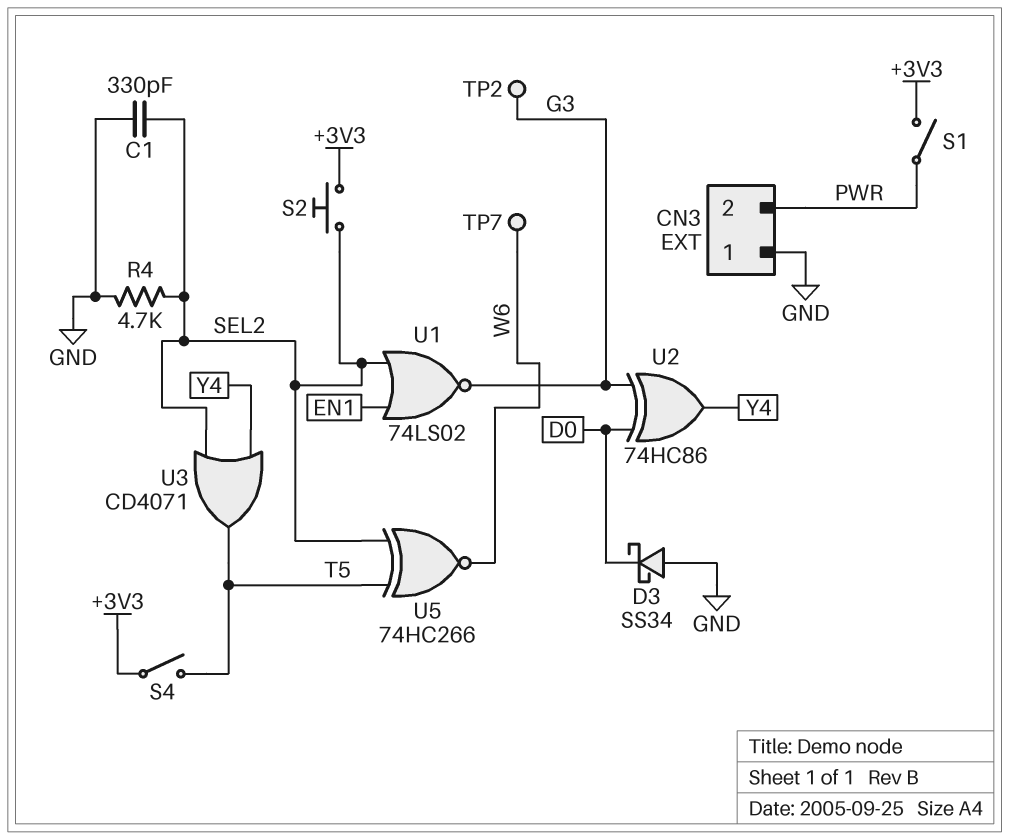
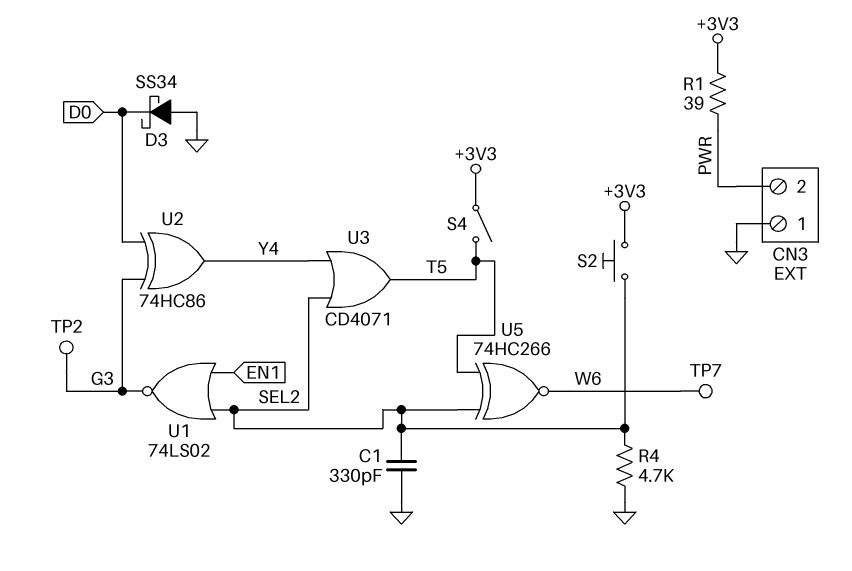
R1: none -> 39 (+3V3, PWR)
S1: switch (+3V3, PWR) -> none

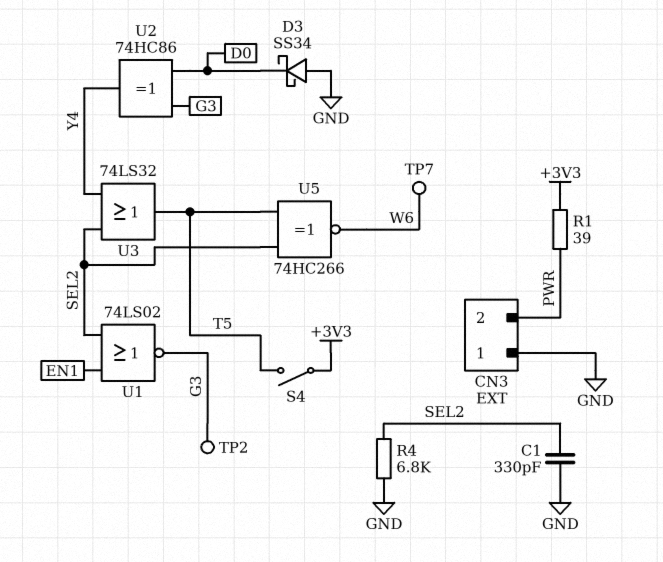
R4: 4.7k (GND, SEL2) -> 6.8k (GND, SEL2)
S2: button (+3V3, SEL2) -> none
U3: OR CD4071 (in SEL2, in Y4, out T5) -> OR 74LS32 (in SEL2, in Y4, out T5)

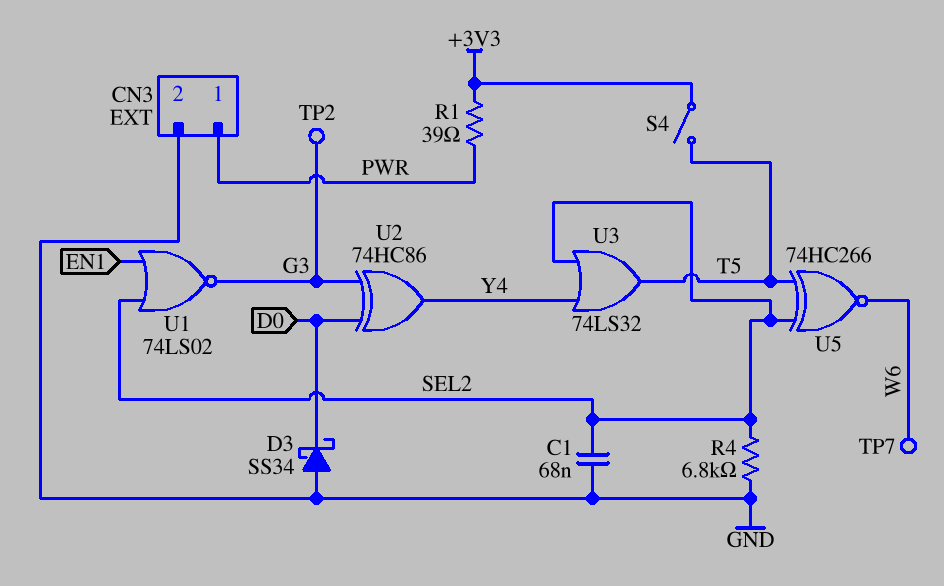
C1: 330pF (GND, SEL2) -> 68nF (GND, SEL2)
CN3 pin 1: GND -> PWR
CN3 pin 2: PWR -> GND

